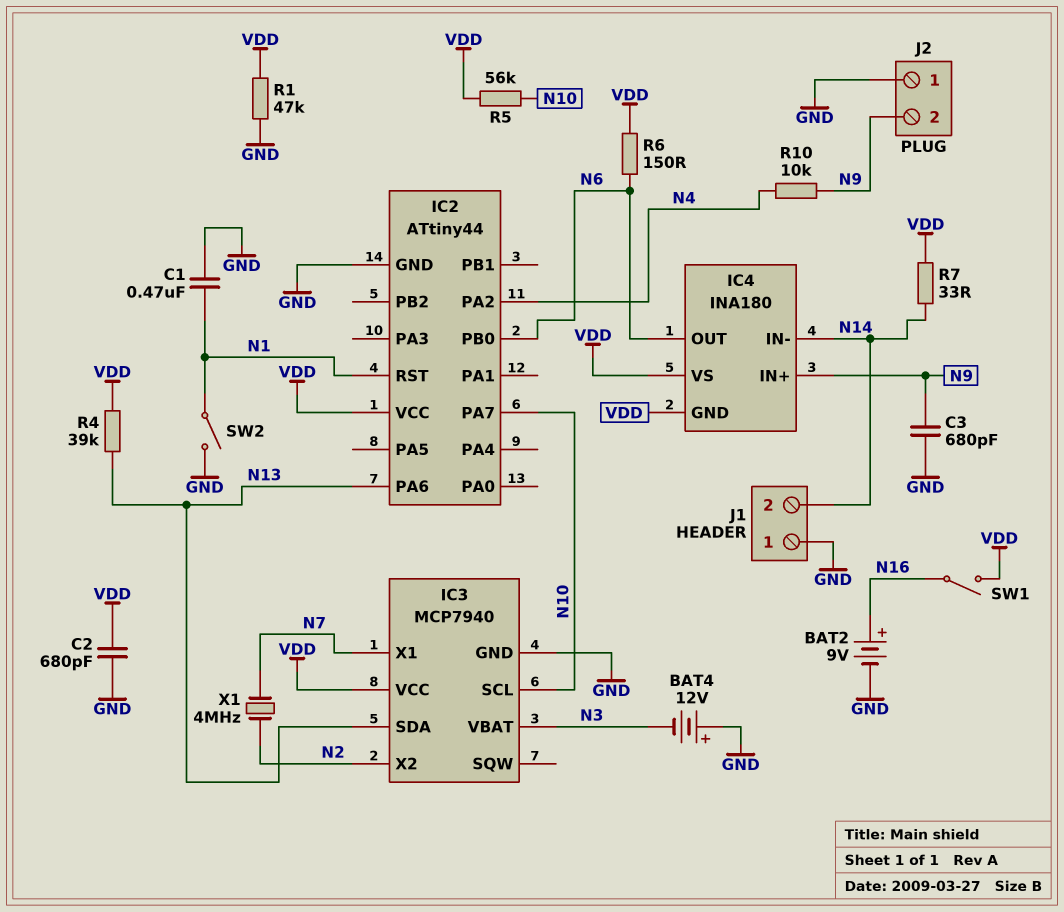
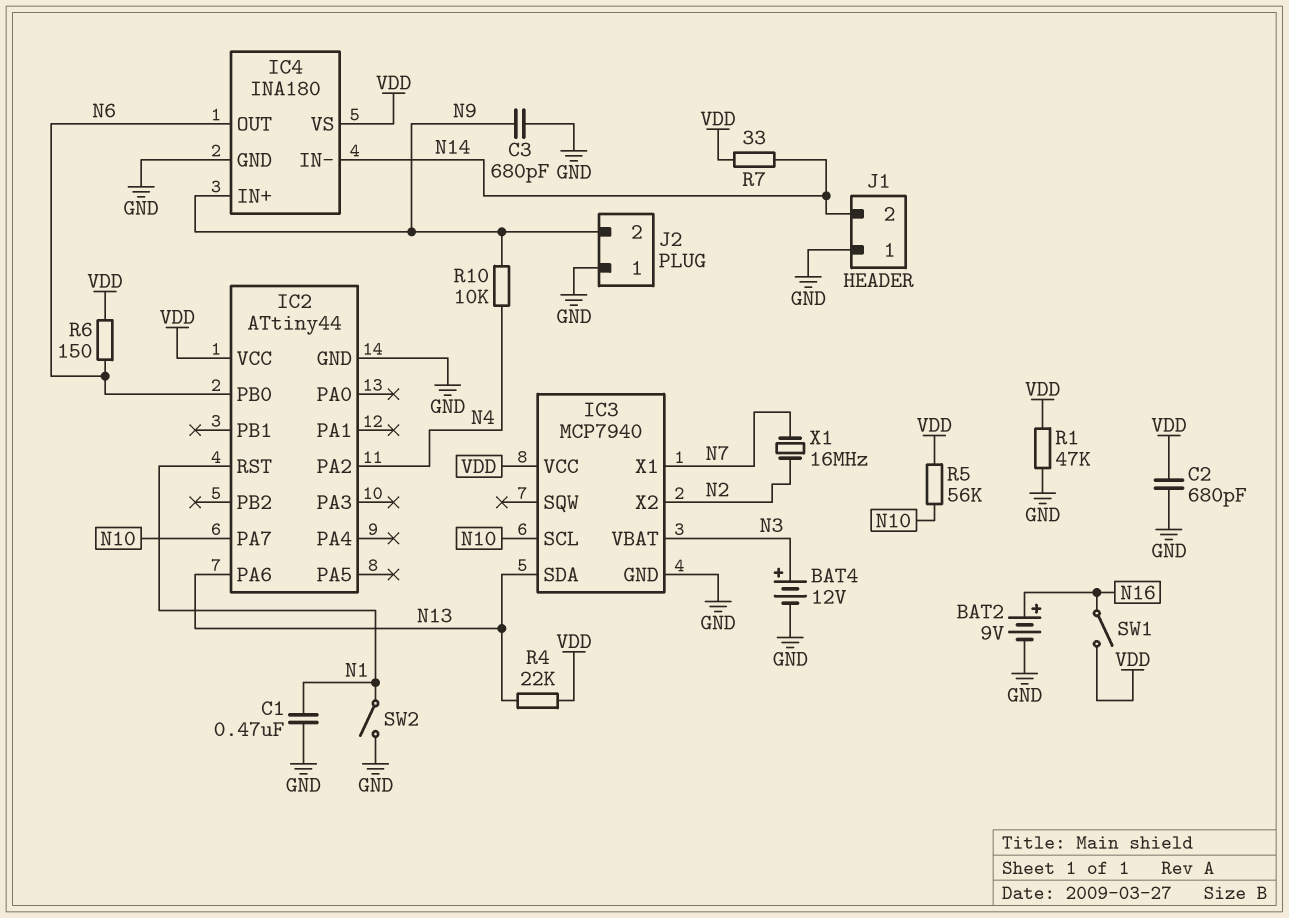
BAT4: 12V (plus GND, minus N3) -> 12V (plus N3, minus GND)
IC4 pin GND: VDD -> GND
R4: 39k (N13, VDD) -> 22k (N13, VDD)
X1: 4MHz (N2, N7) -> 16MHz (N2, N7)

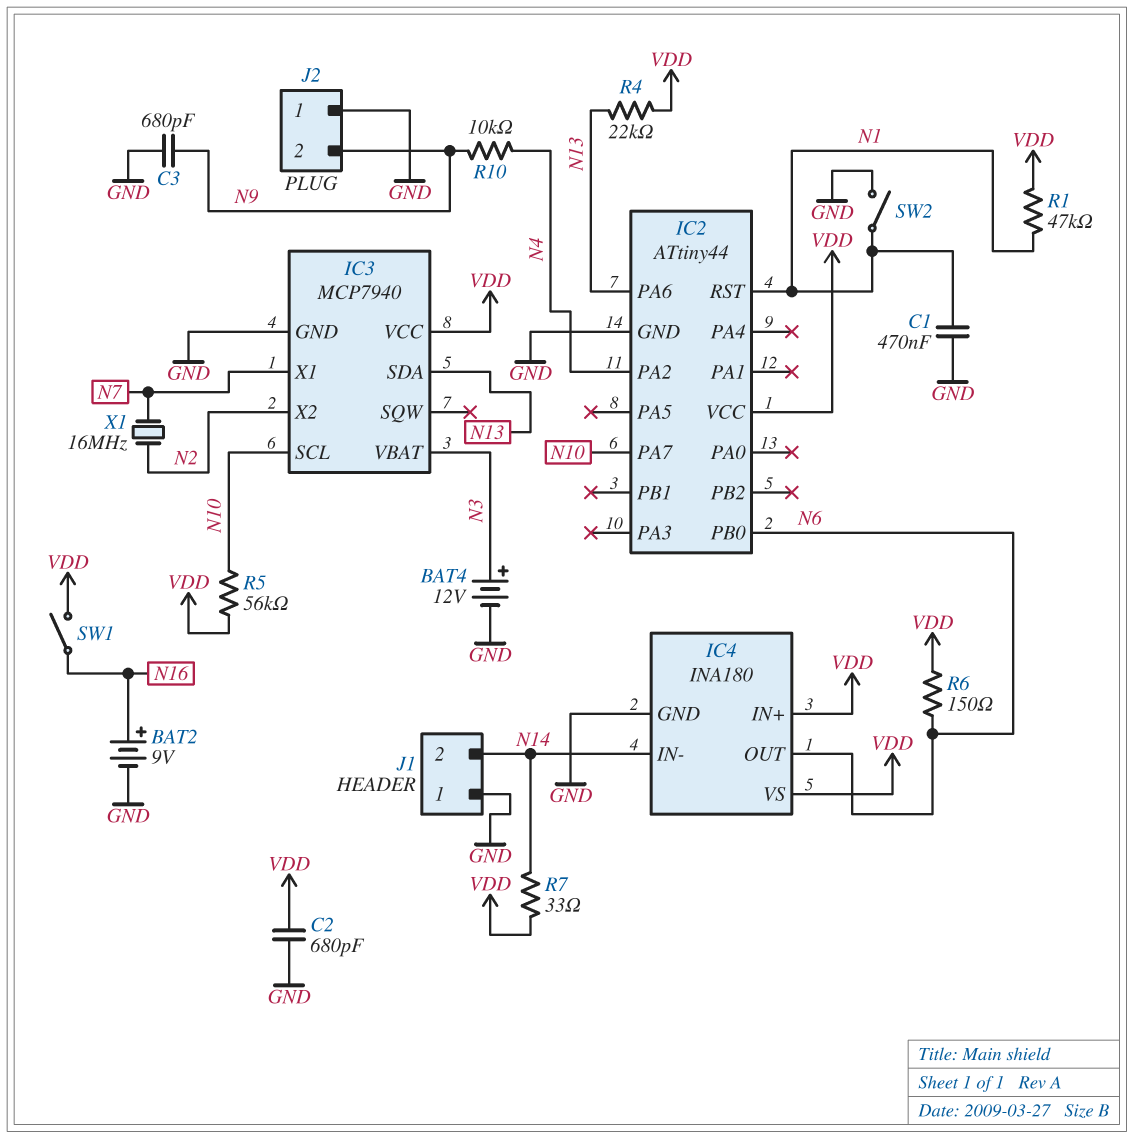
IC4 pin IN+: N9 -> VDD
R1: 47k (GND, VDD) -> 47k (N1, VDD)

